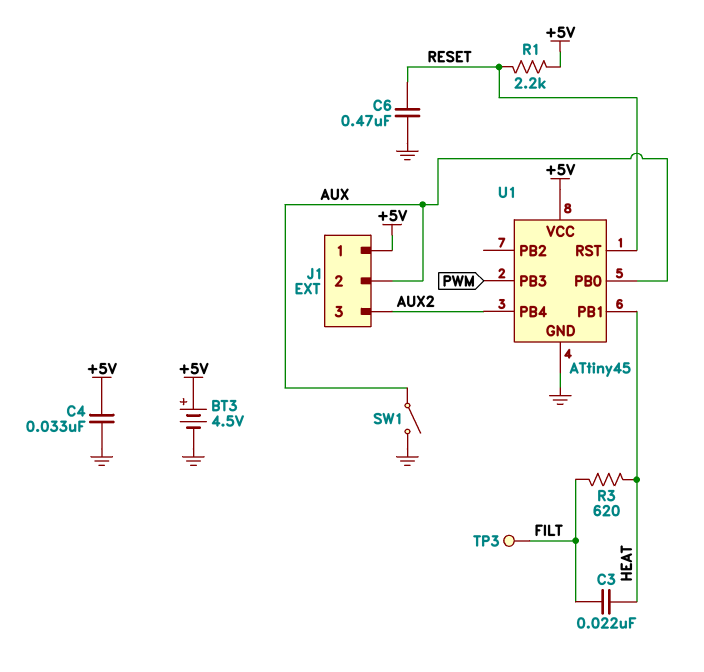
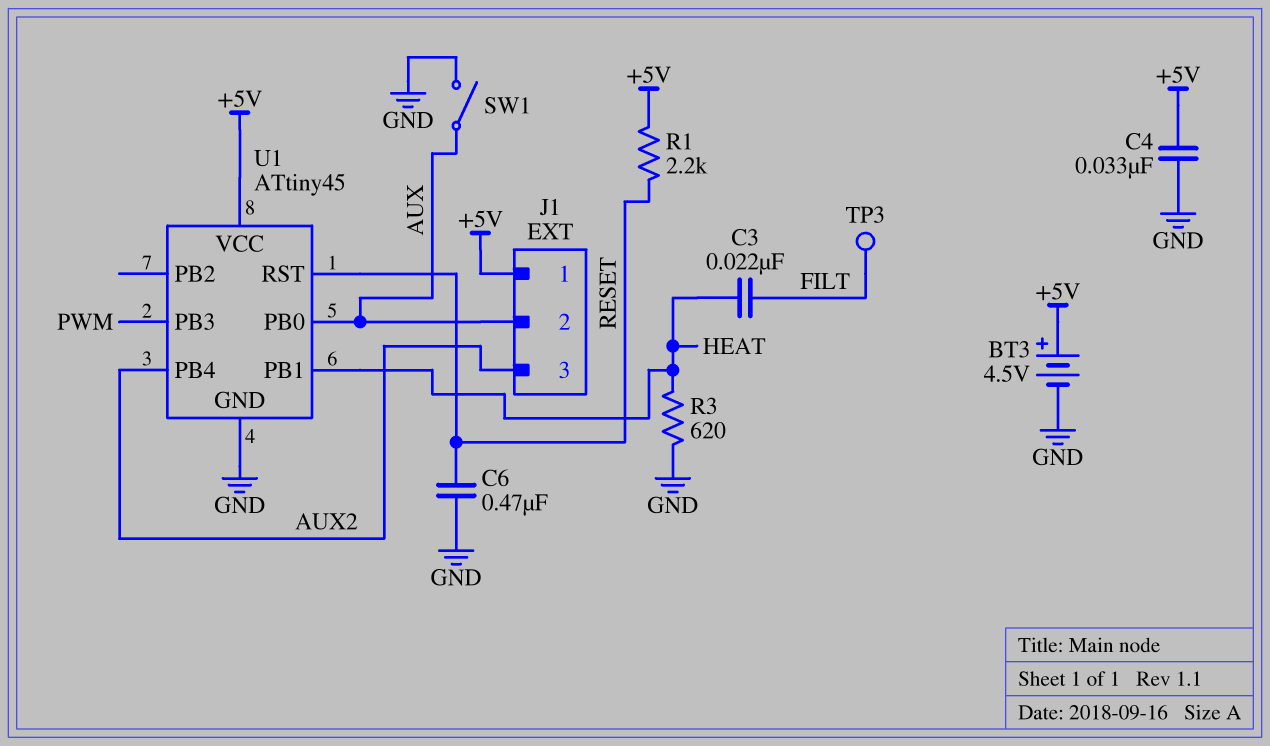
R3: 620 (FILT, HEAT) -> 620 (GND, HEAT)

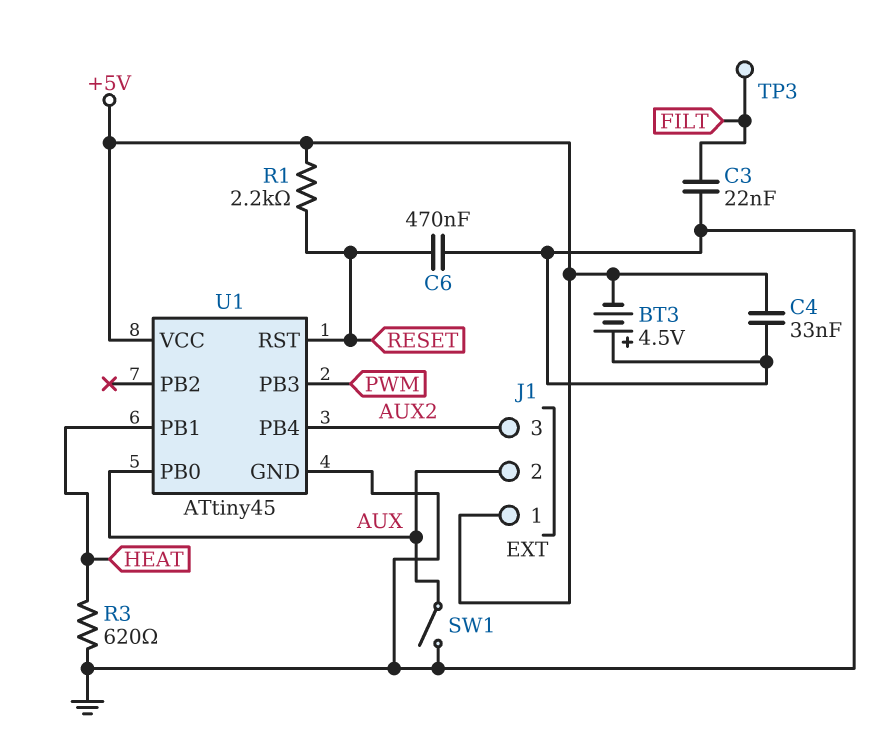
BT3: 4.5V (plus +5V, minus GND) -> 4.5V (plus GND, minus +5V)
C3: 22nF (FILT, HEAT) -> 22nF (FILT, GND)

